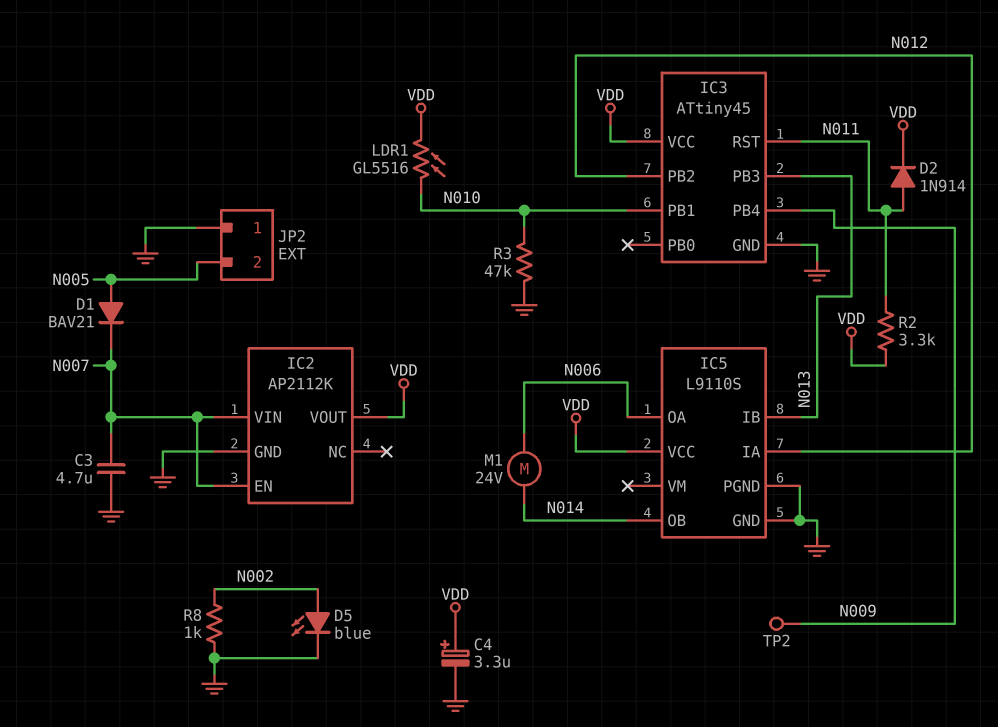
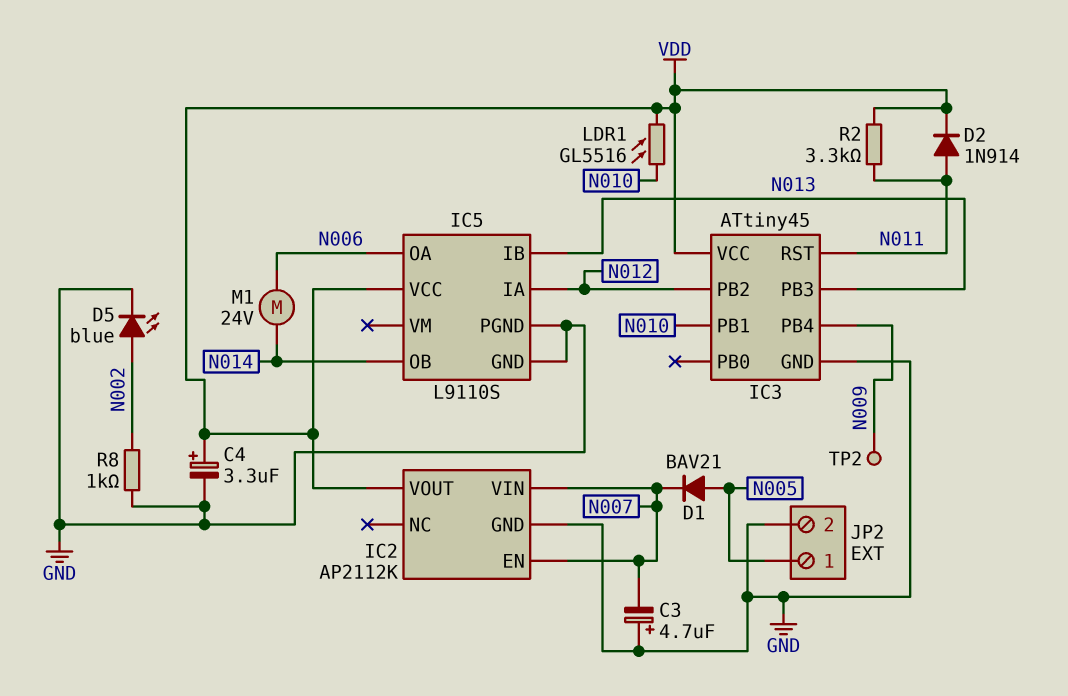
C3: 4.7uF (GND, N007) -> 4.7uF (plus GND, minus N007)
JP2 pin 1: GND -> N005
JP2 pin 2: N005 -> GND
R3: 47k (GND, N010) -> none

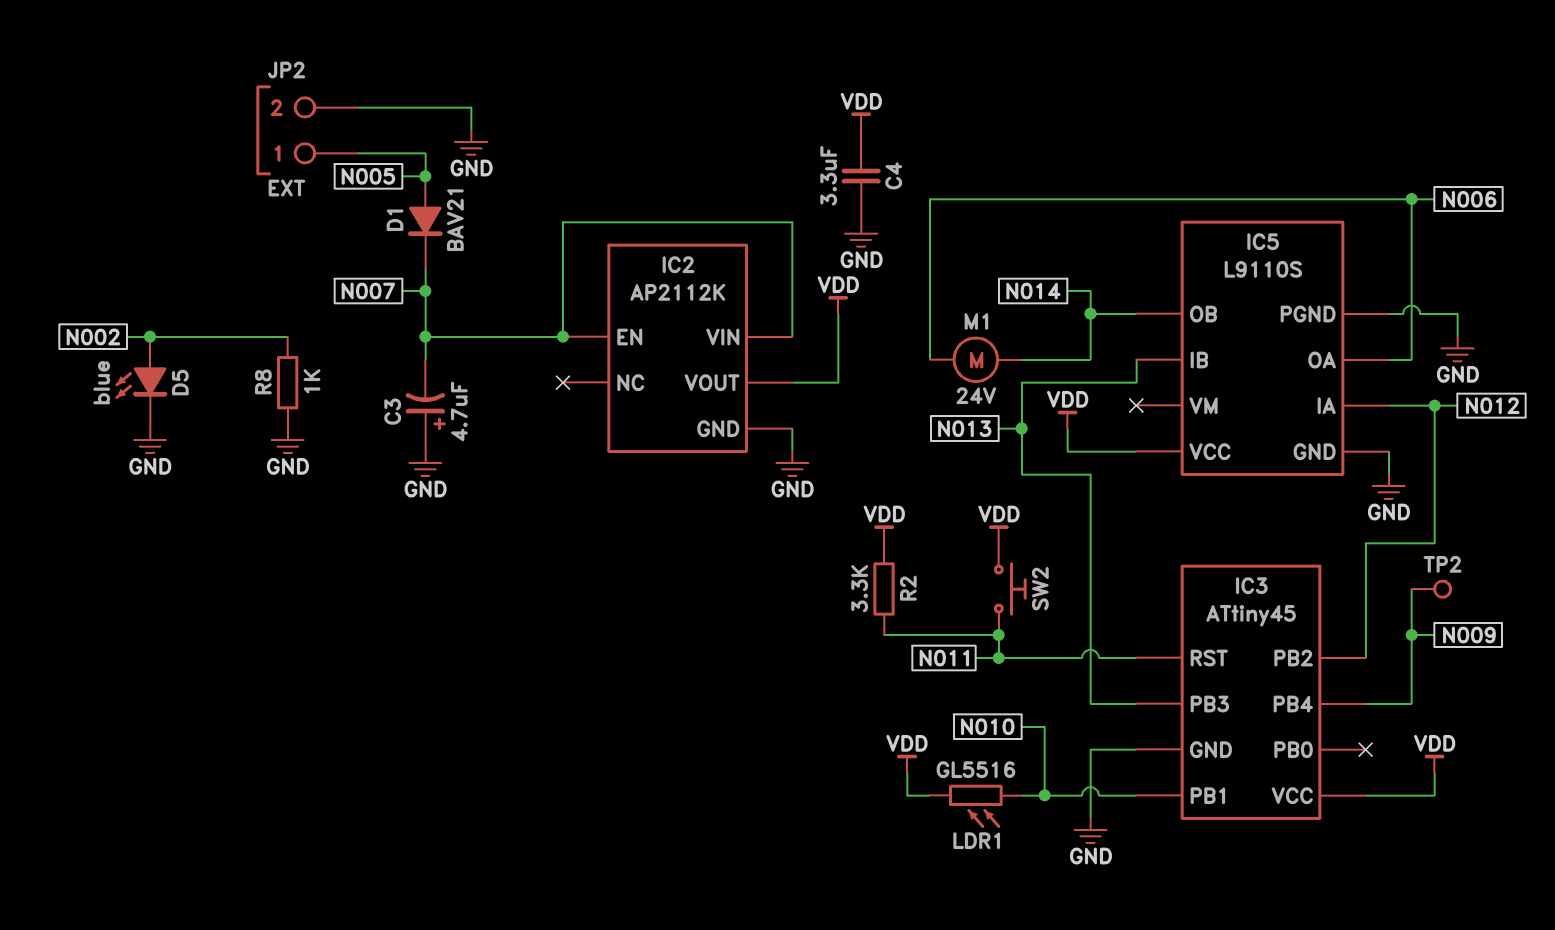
C4: 3.3uF (plus VDD, minus GND) -> 3.3uF (GND, VDD)
D2: diode 1N914 (A N011, K VDD) -> none
SW2: none -> button (N011, VDD)

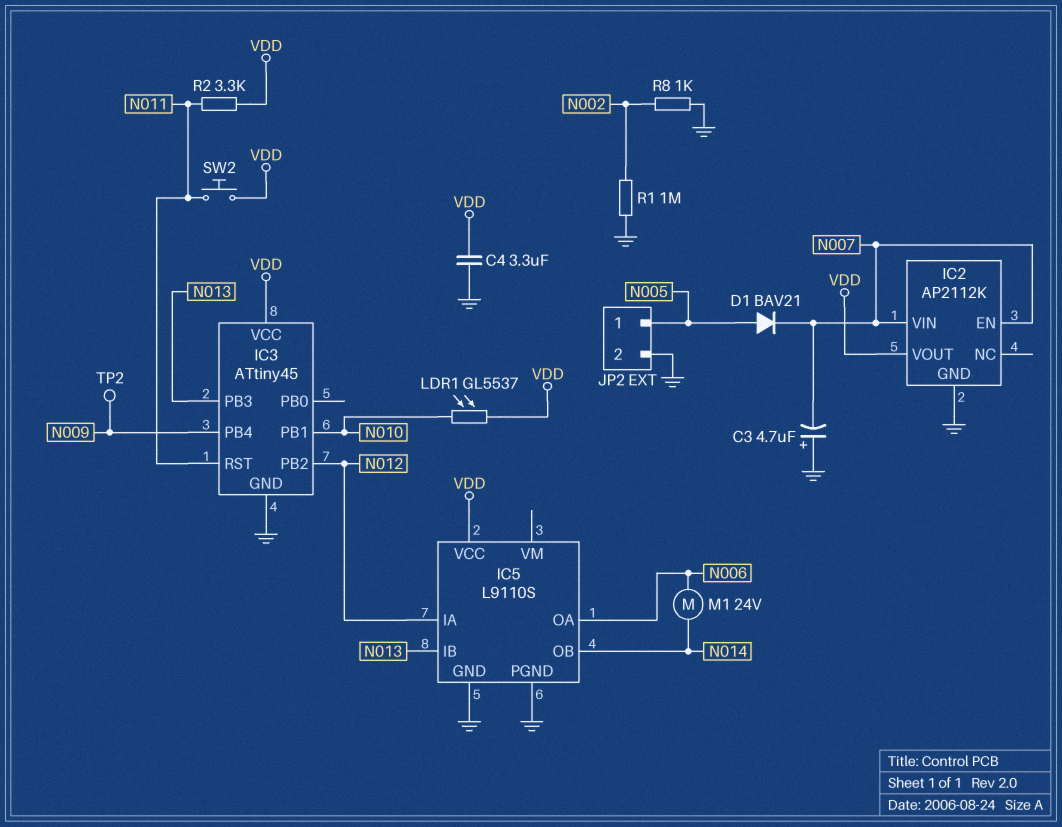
D5: LED blue (A N002, K GND) -> none
LDR1: GL5516 (N010, VDD) -> GL5537 (N010, VDD)
R1: none -> 1M (GND, N002)

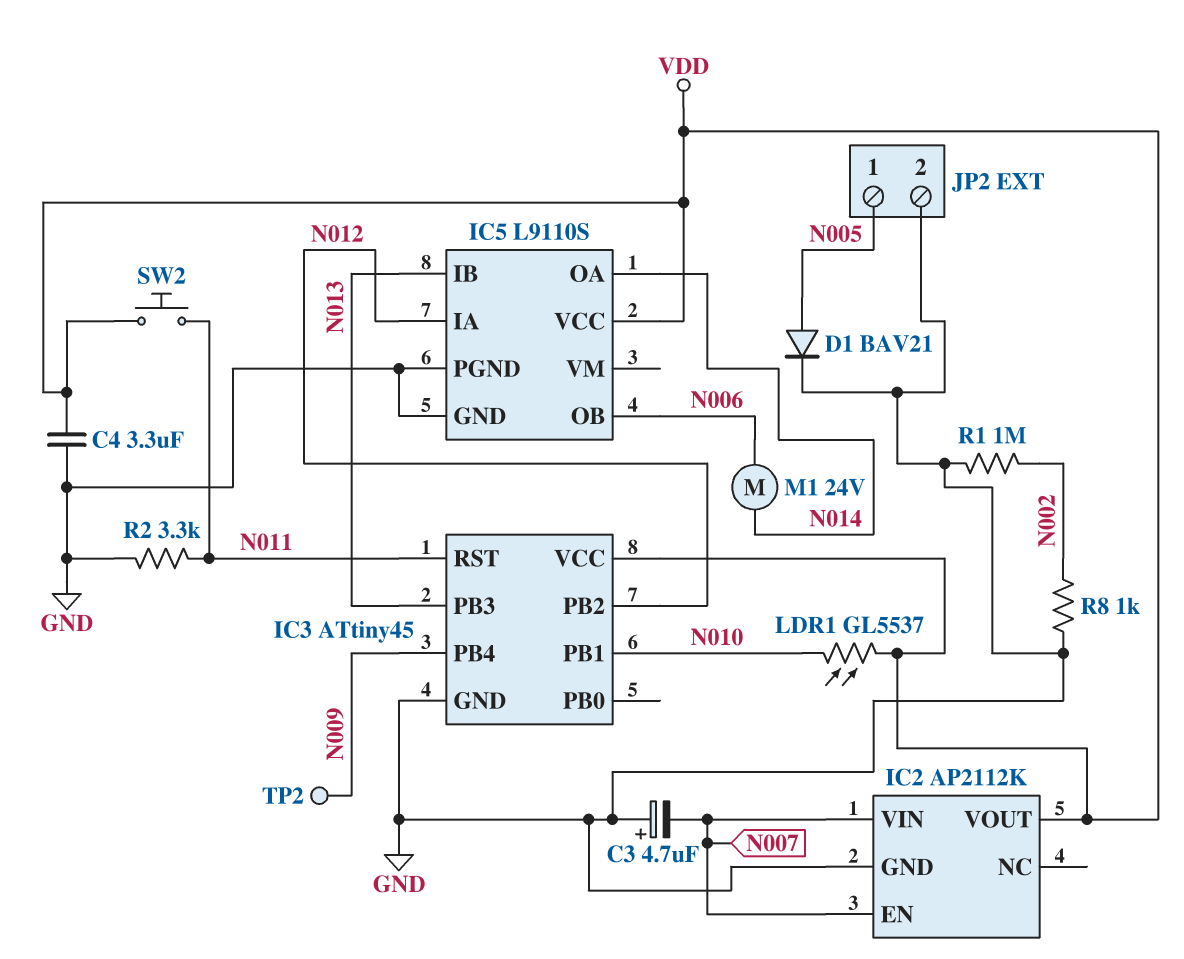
D1: diode BAV21 (A N005, K N007) -> diode BAV21 (A N005, K GND)
IC5 pin OA: N006 -> N014
IC5 pin OB: N014 -> N006
R2: 3.3k (N011, VDD) -> 3.3k (GND, N011)

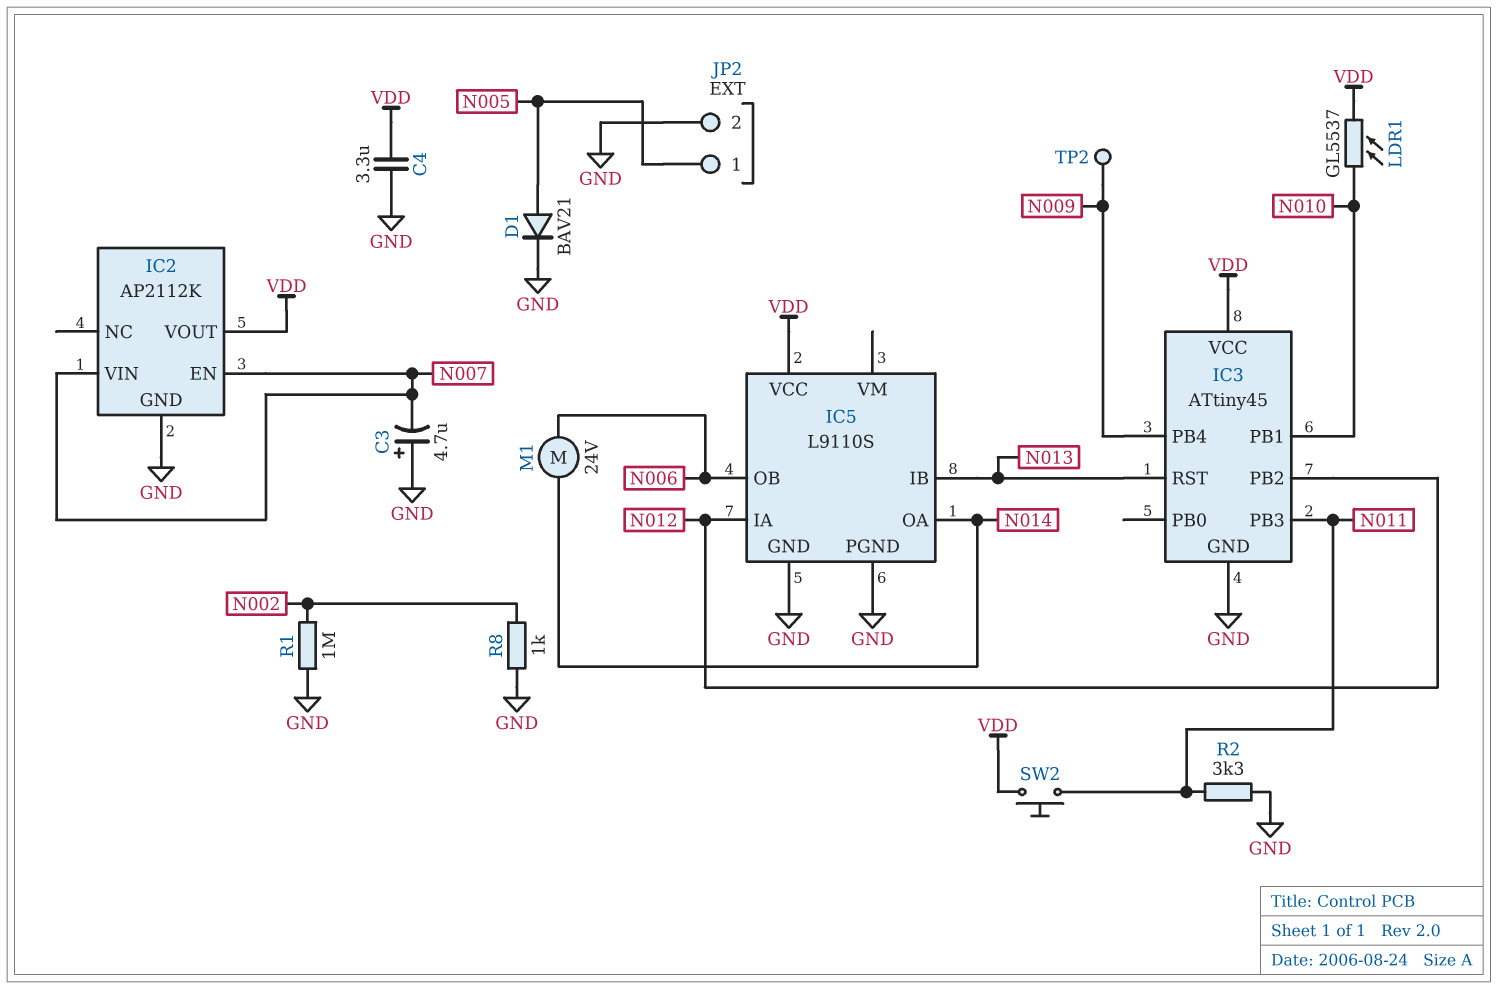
IC3 pin PB3: N013 -> N011
IC3 pin RST: N011 -> N013

